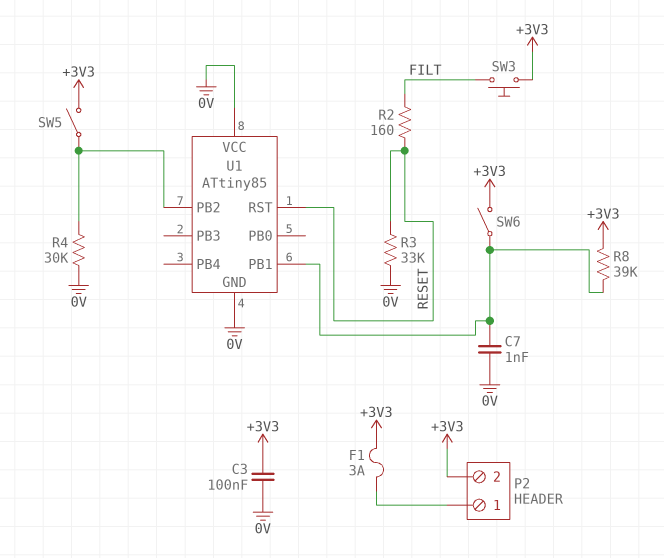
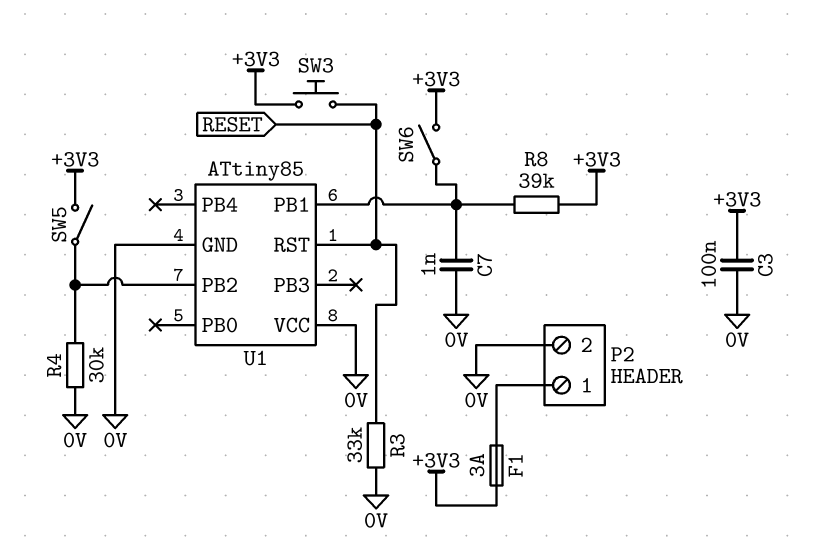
P2 pin 2: +3V3 -> 0V
R2: 160 (FILT, RESET) -> none
SW3: button (+3V3, FILT) -> button (+3V3, RESET)

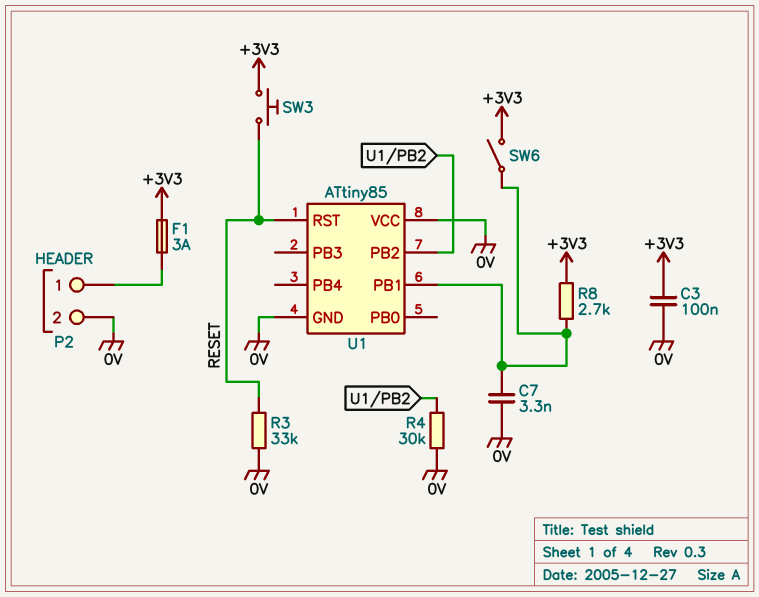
C7: 1nF (0V, U1/PB1) -> 3.3nF (0V, U1/PB1)
R8: 39k (+3V3, U1/PB1) -> 2.7k (+3V3, U1/PB1)
SW5: switch (+3V3, U1/PB2) -> none

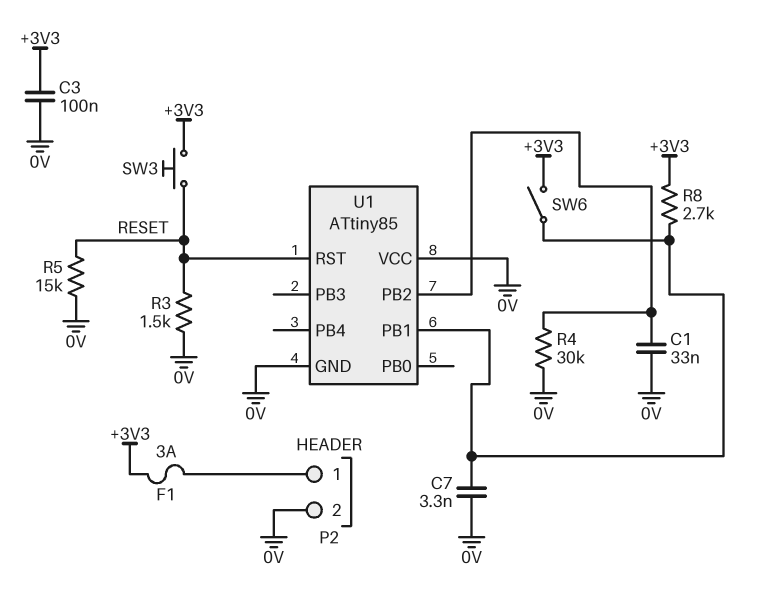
C1: none -> 33nF (0V, U1/PB2)
R3: 33k (0V, RESET) -> 1.5k (0V, RESET)
R5: none -> 15k (0V, RESET)

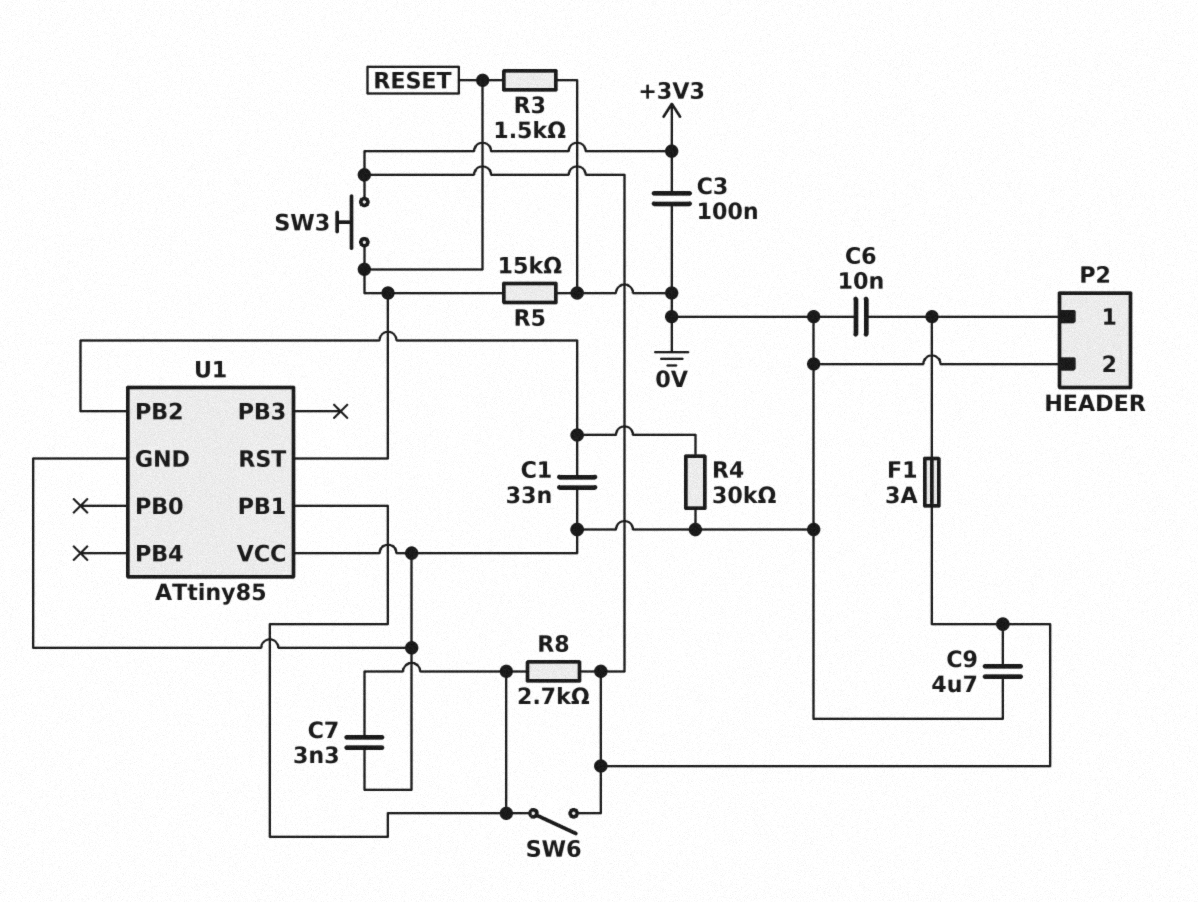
C6: none -> 10nF (0V, P2/1)
C9: none -> 4.7uF (+3V3, 0V)

